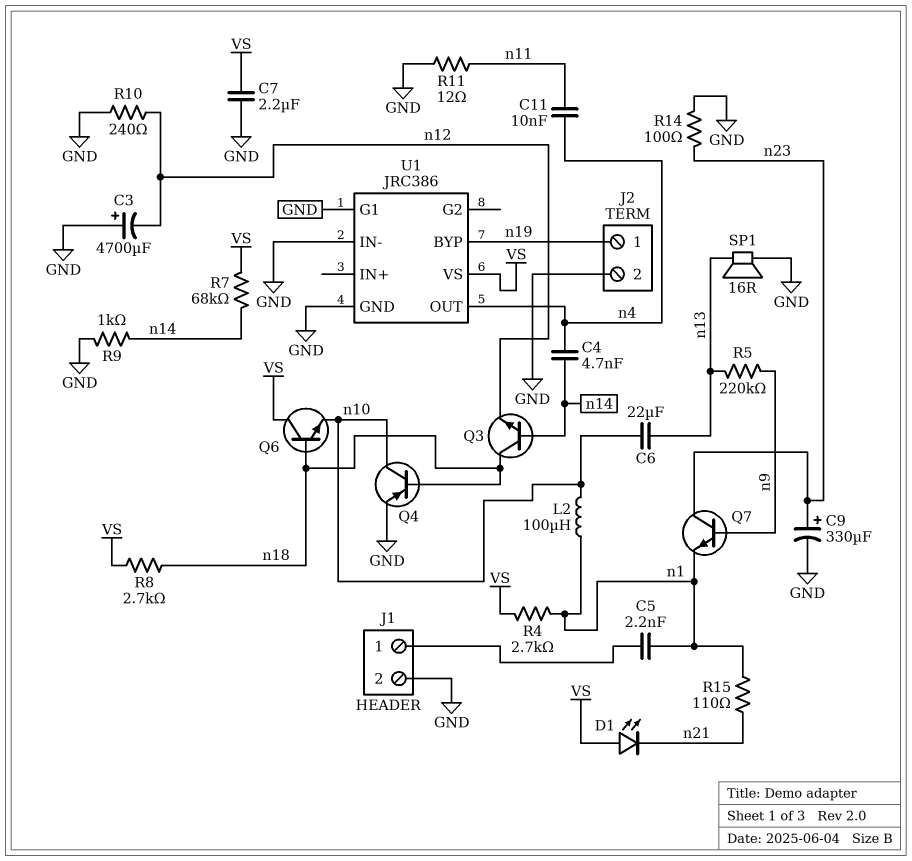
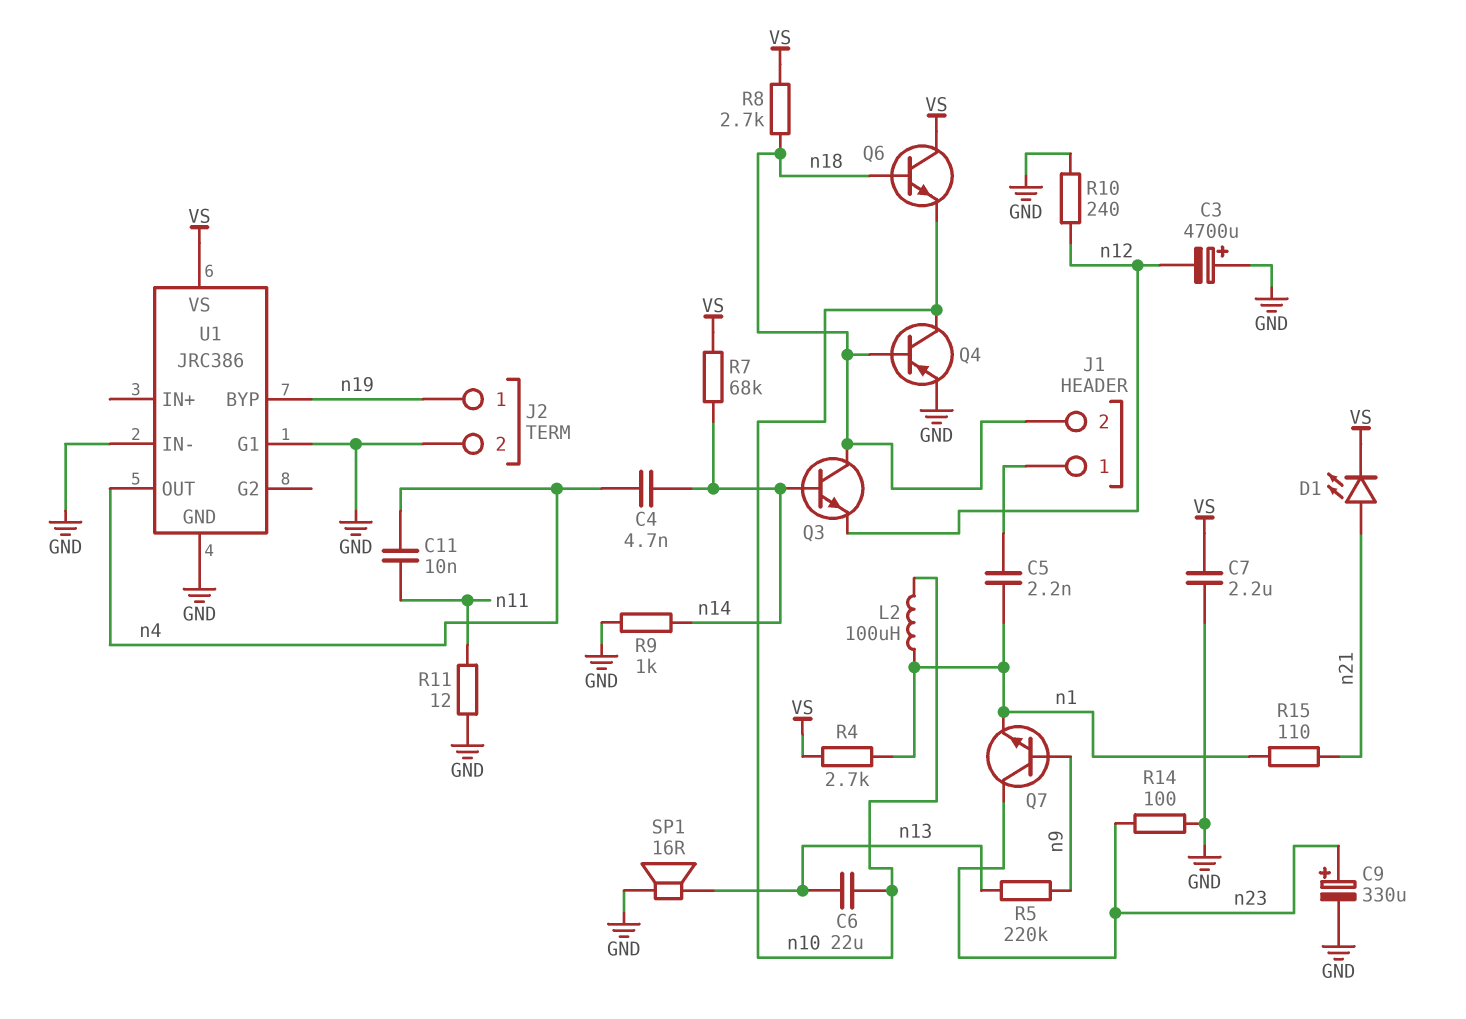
D1: LED (A VS, K n21) -> LED (A n21, K VS)
J1 pin 2: GND -> n18

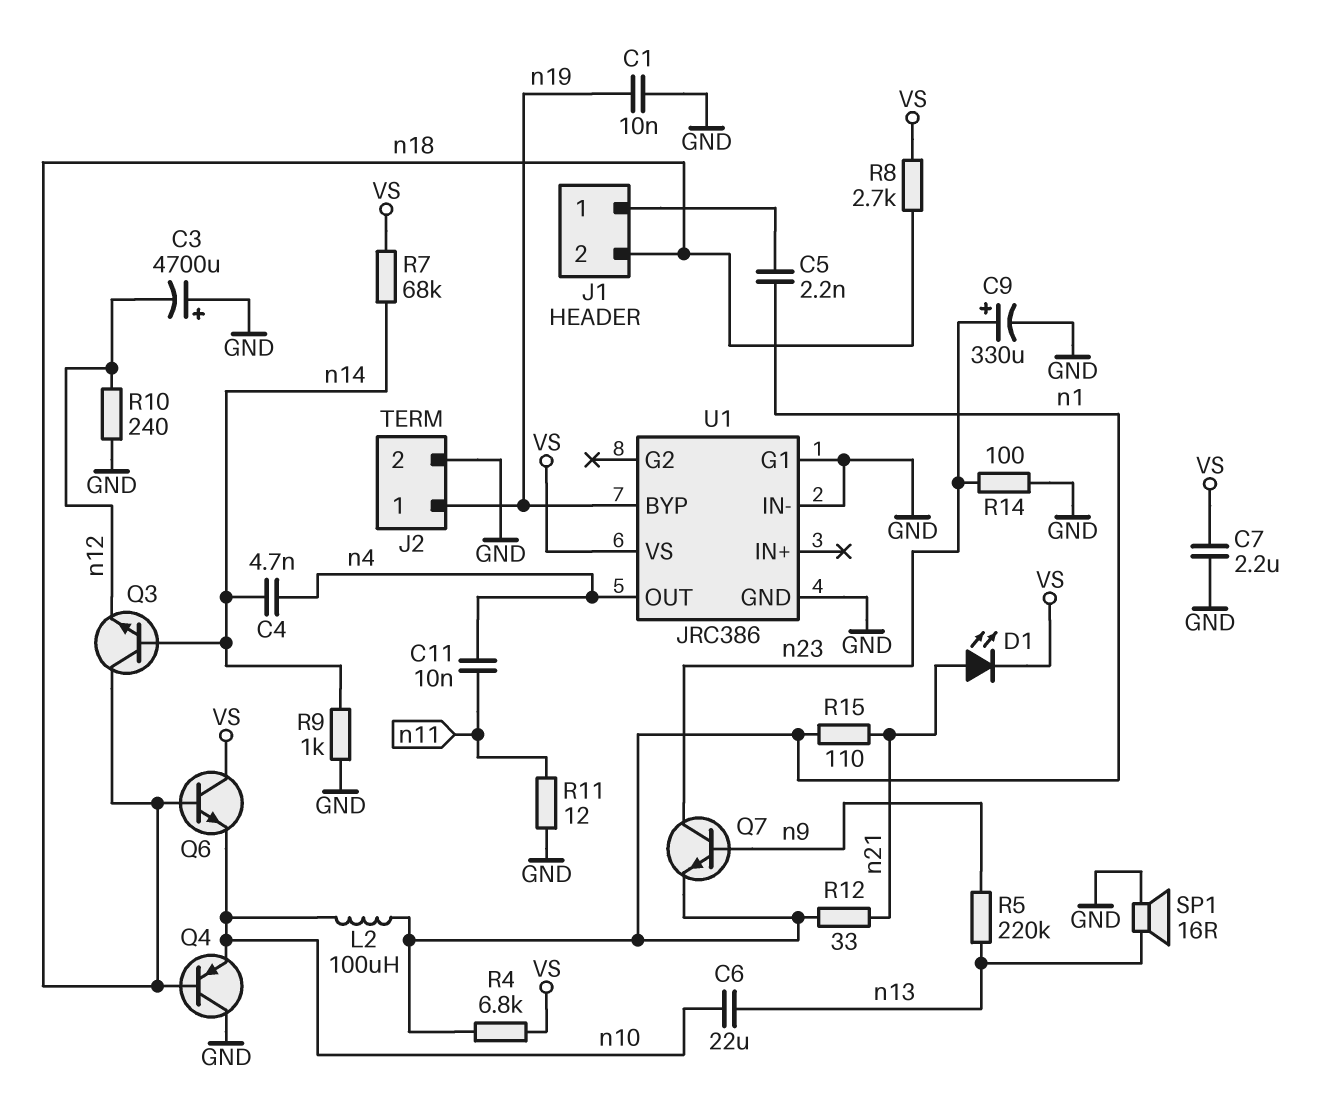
C1: none -> 10nF (GND, n19)
Q4: PNP (B n18, C n10, E GND) -> PNP (B n18, C GND, E n10)
R4: 2.7k (VS, n1) -> 6.8k (VS, n1)
R12: none -> 33 (n1, n21)

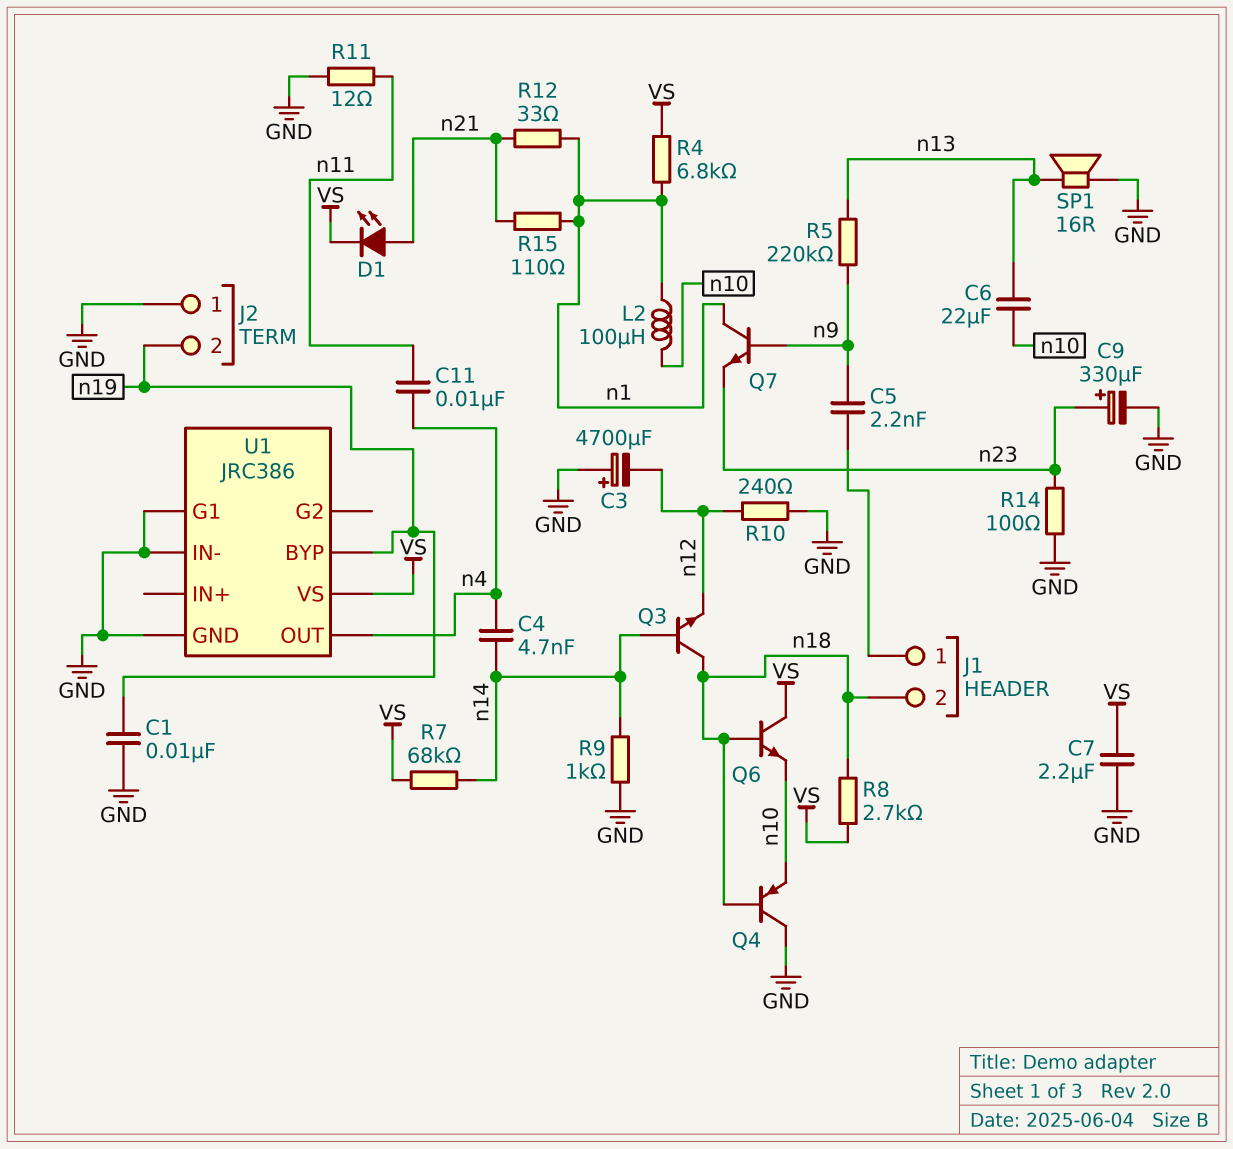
C5: 2.2nF (J1/1, n1) -> 2.2nF (J1/1, n9)
J2 pin 1: n19 -> GND
J2 pin 2: GND -> n19
Q7: NPN (B n9, C n23, E n1) -> NPN (B n9, C n1, E n23)

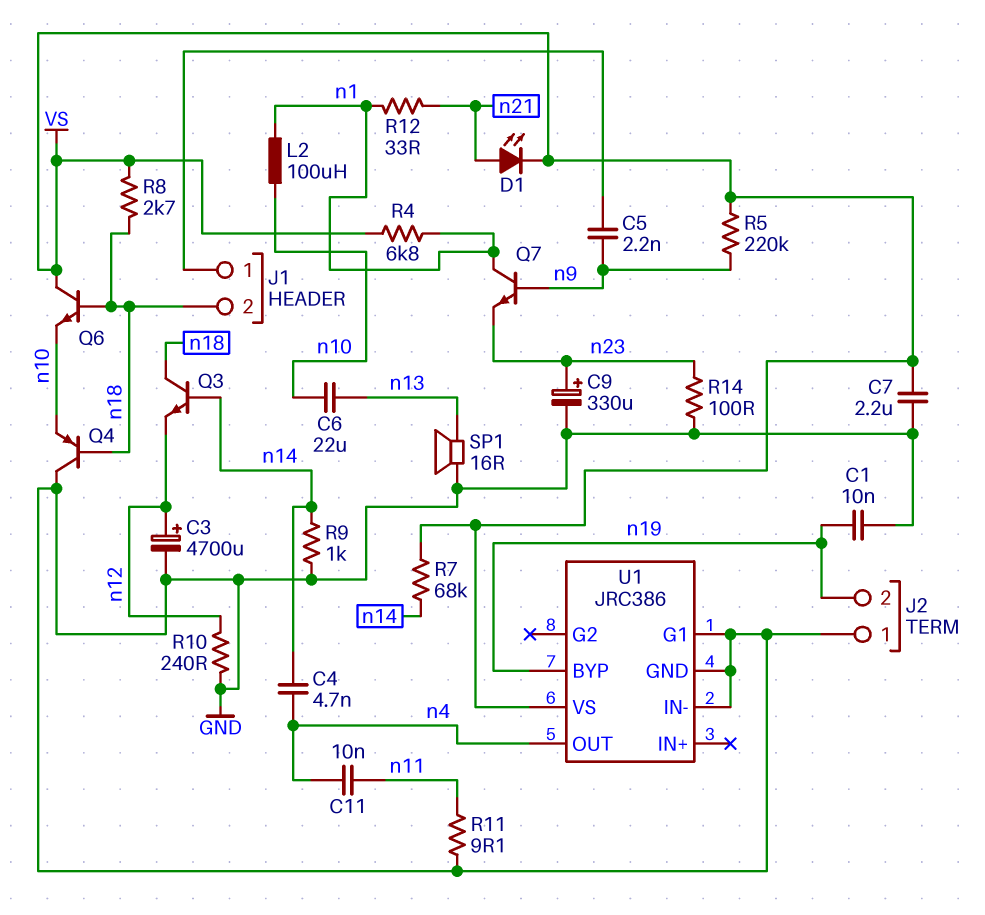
C3: 4700uF (plus GND, minus n12) -> 4700uF (plus n12, minus GND)
R5: 220k (n9, n13) -> 220k (VS, n9)
R11: 12 (GND, n11) -> 9.1 (GND, n11)
R15: 110 (n1, n21) -> none

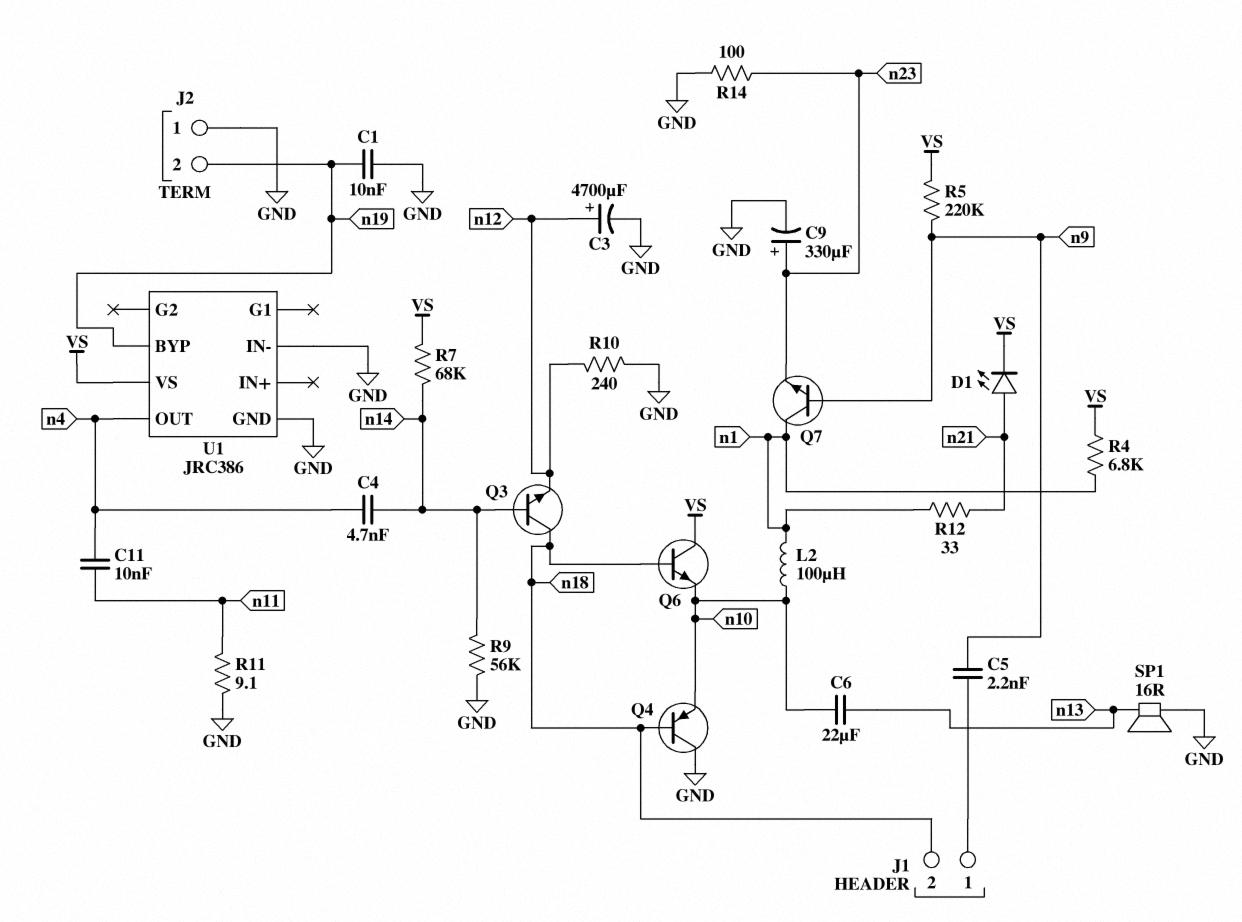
C7: 2.2uF (GND, VS) -> none
R8: 2.7k (VS, n18) -> none
R9: 1k (GND, n14) -> 56k (GND, n14)
U1 pin G1: GND -> none

